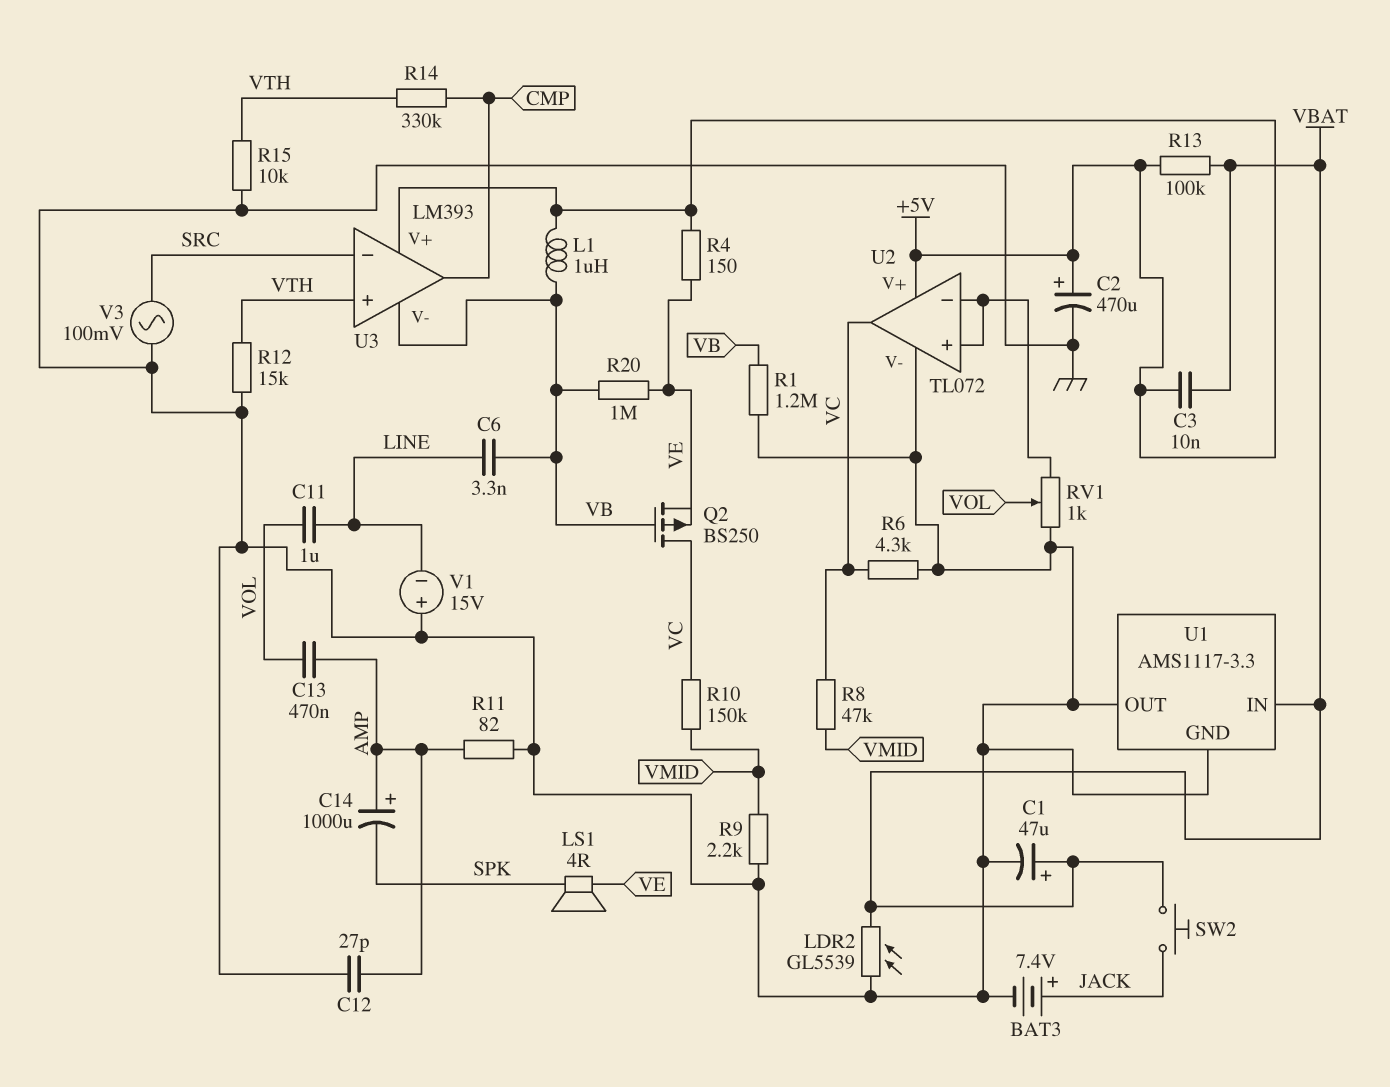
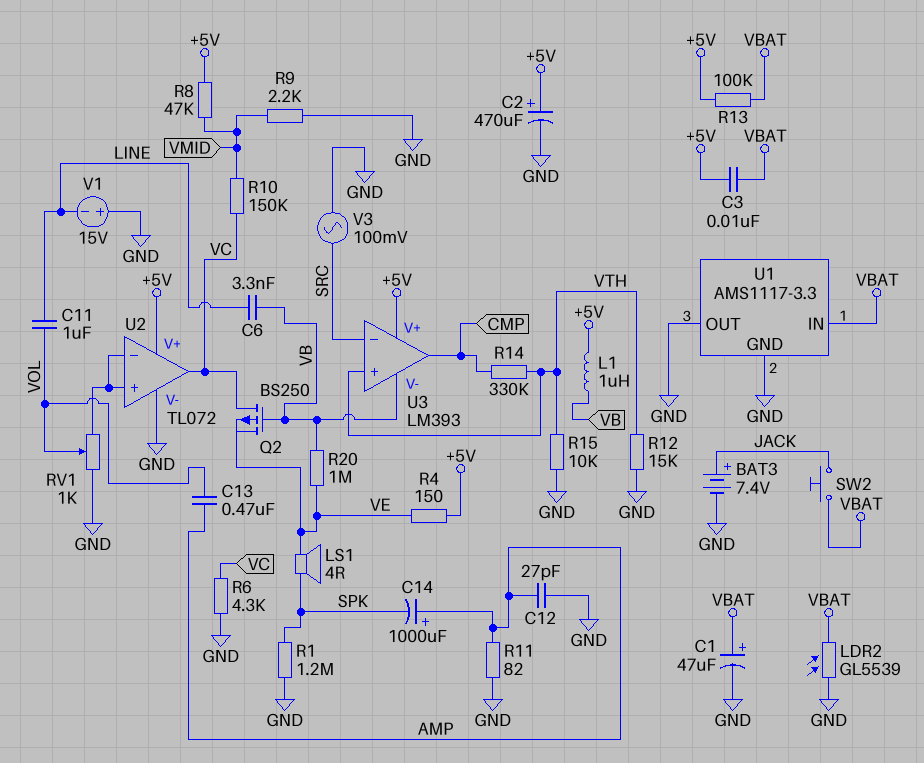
R1: 1.2M (GND, VB) -> 1.2M (GND, SPK)
R8: 47k (VC, VMID) -> 47k (+5V, VMID)

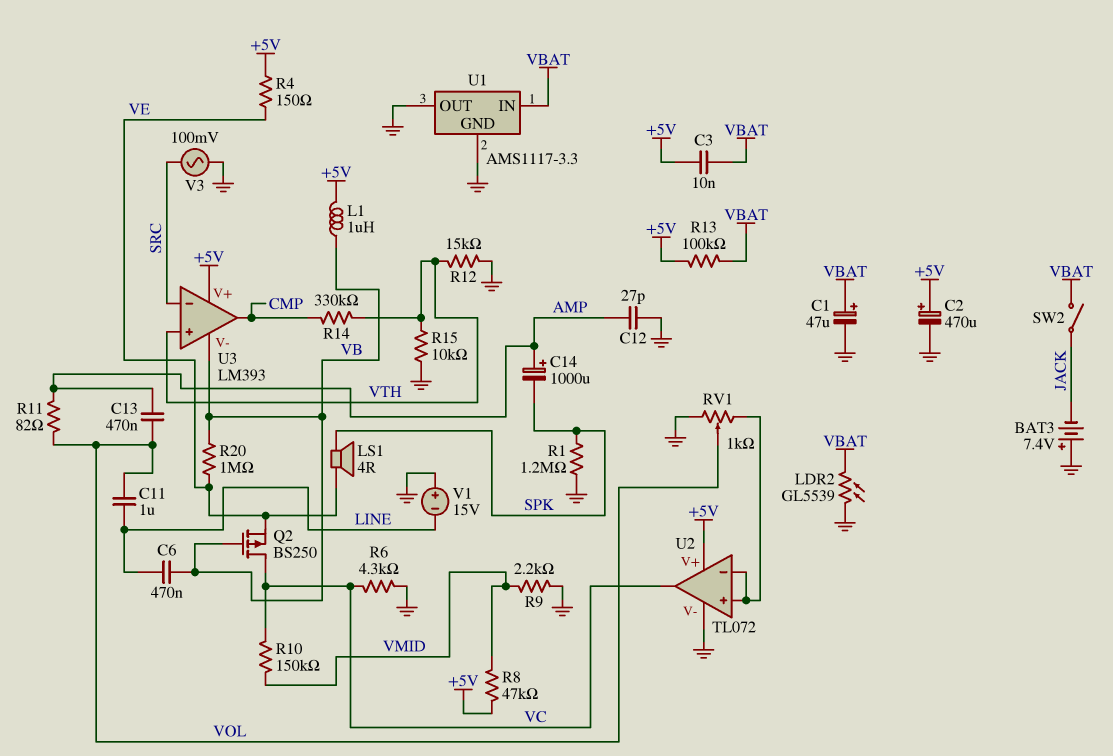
BAT3: 7.4V (plus JACK, minus GND) -> 7.4V (plus GND, minus JACK)
C6: 3.3nF (LINE, VB) -> 470nF (LINE, VB)
R11: 82 (AMP, GND) -> 82 (AMP, VOL)
SW2: button (JACK, VBAT) -> switch (JACK, VBAT)

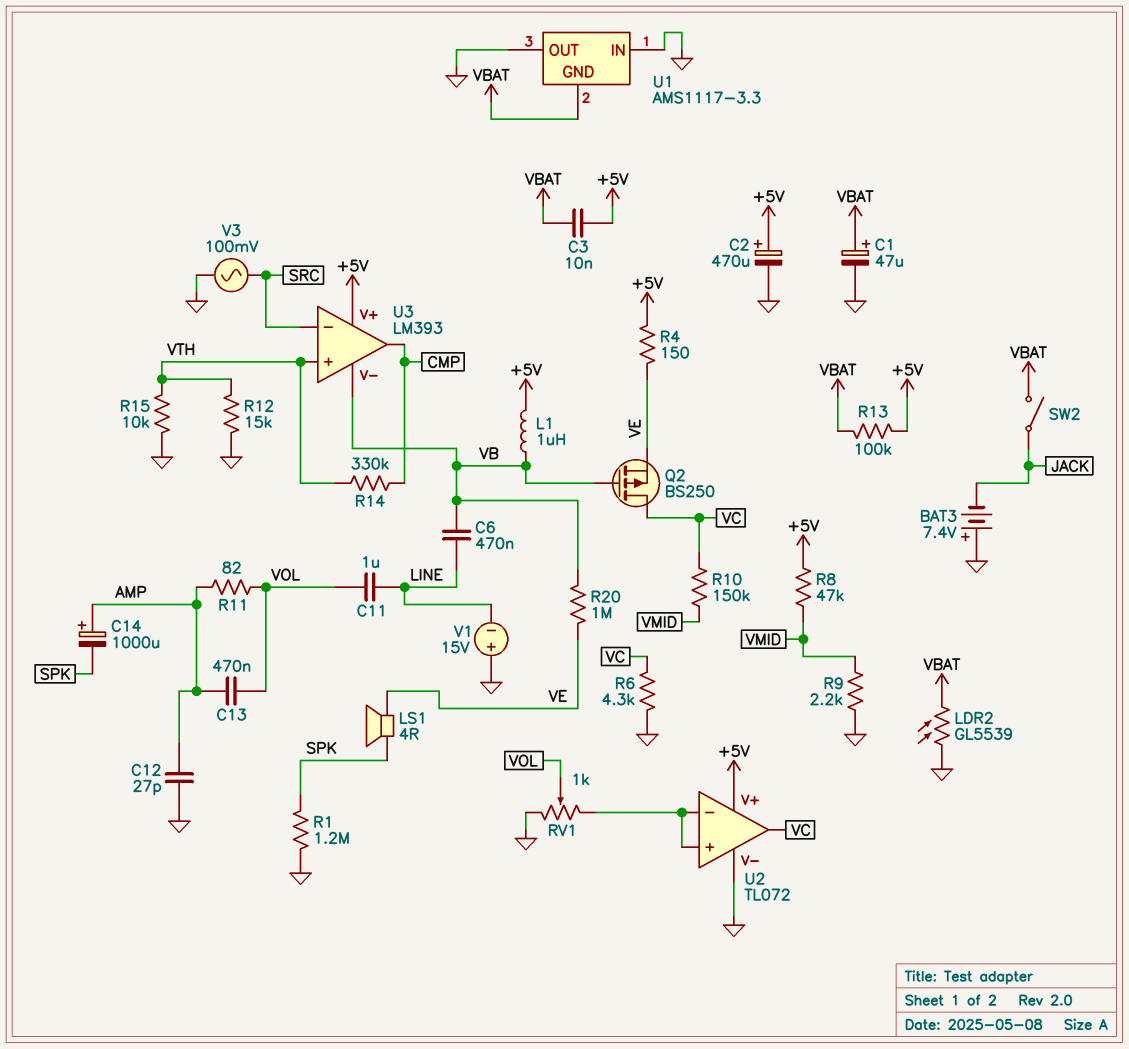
U1 pin GND: GND -> VBAT
U1 pin IN: VBAT -> GND

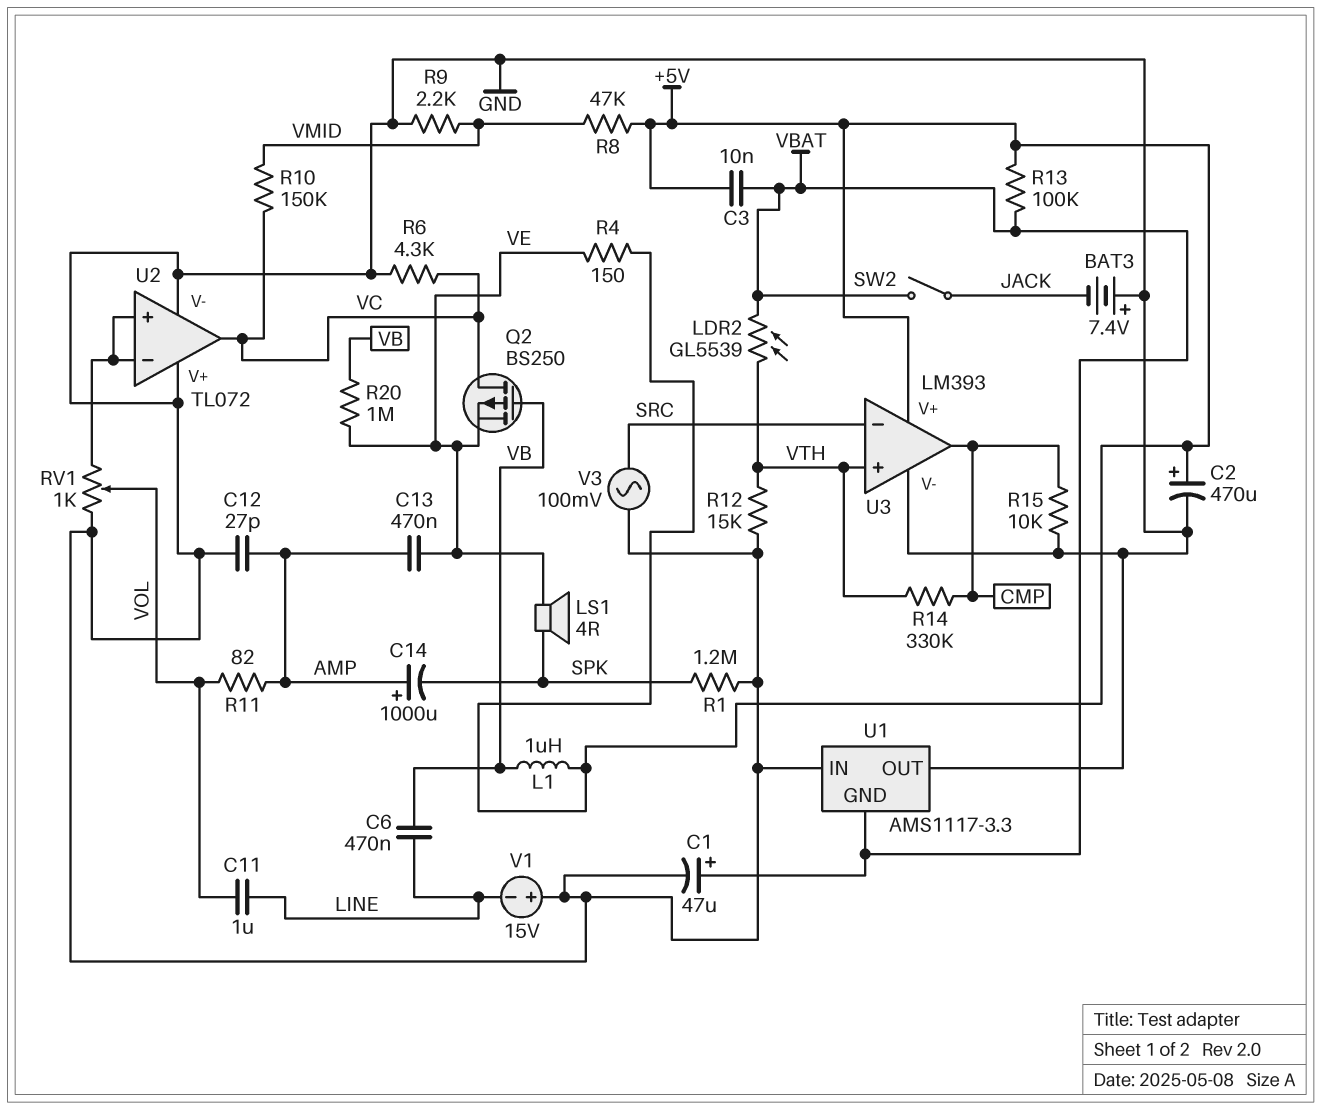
C13: 470nF (AMP, VOL) -> 470nF (AMP, VE)
LDR2: GL5539 (GND, VBAT) -> GL5539 (VBAT, VTH)
R15: 10k (GND, VTH) -> 10k (CMP, GND)
U2 pin V+: +5V -> GND
U3 pin V-: VB -> GND

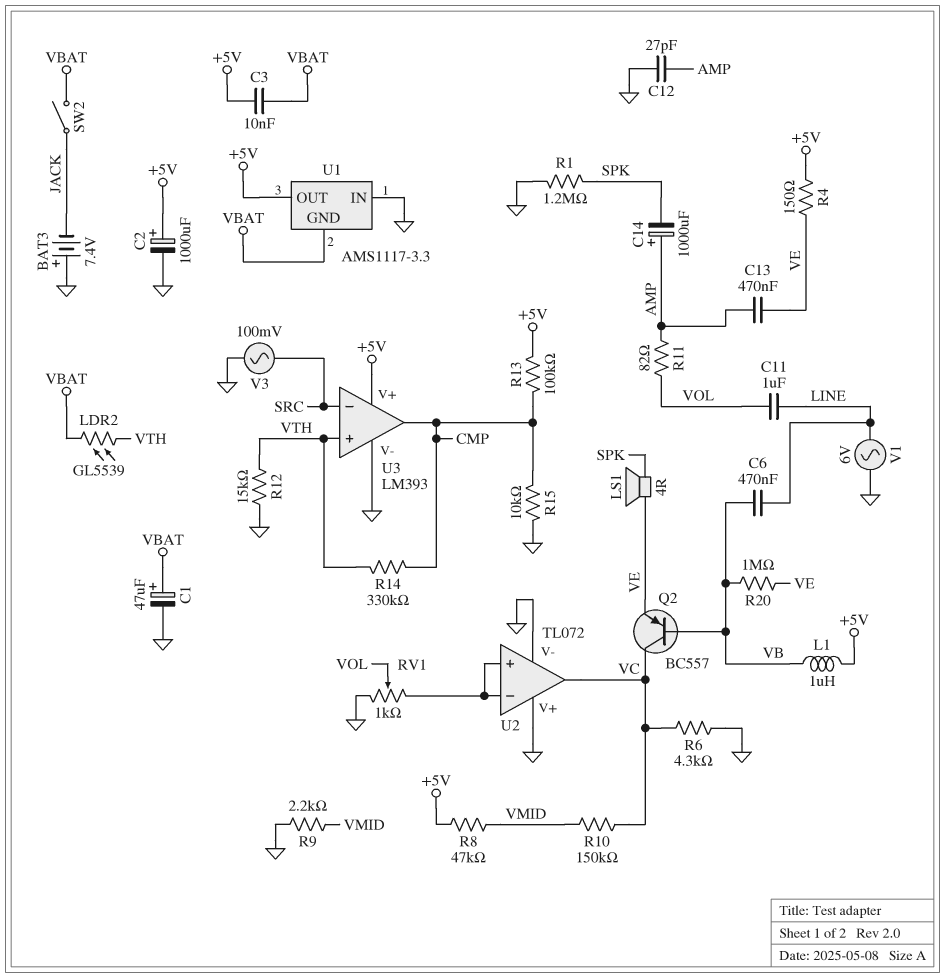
C2: 470uF (plus +5V, minus GND) -> 1000uF (plus +5V, minus GND)
Q2: PMOS BS250 (G VB, D VC, S VE) -> PNP BC557 (B VB, C VC, E VE)
R13: 100k (+5V, VBAT) -> 100k (+5V, CMP)
U1 pin OUT: GND -> +5V
V1: 15V (plus GND, minus LINE) -> AC 6V (GND, LINE)

